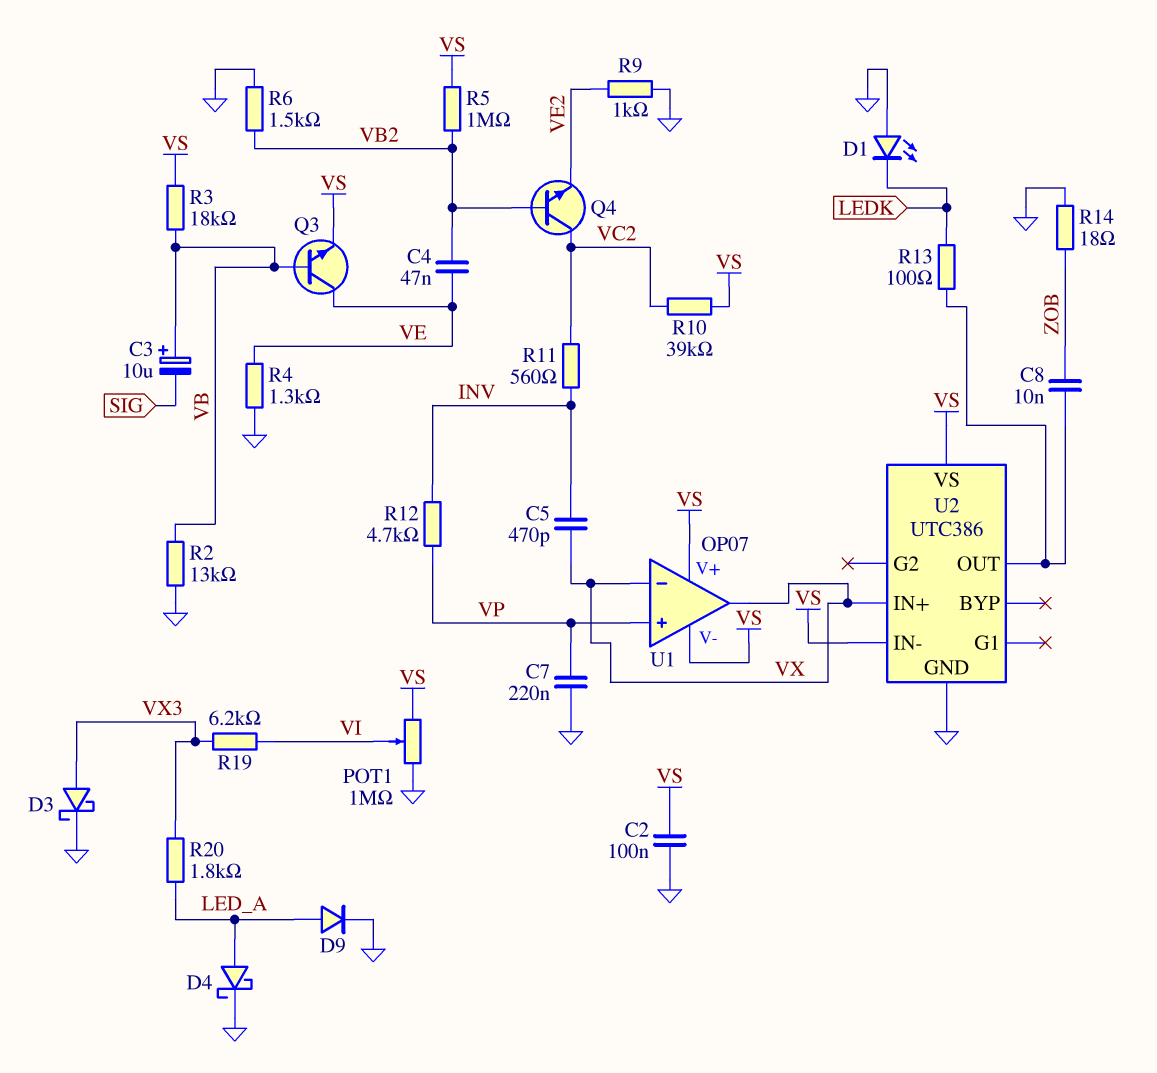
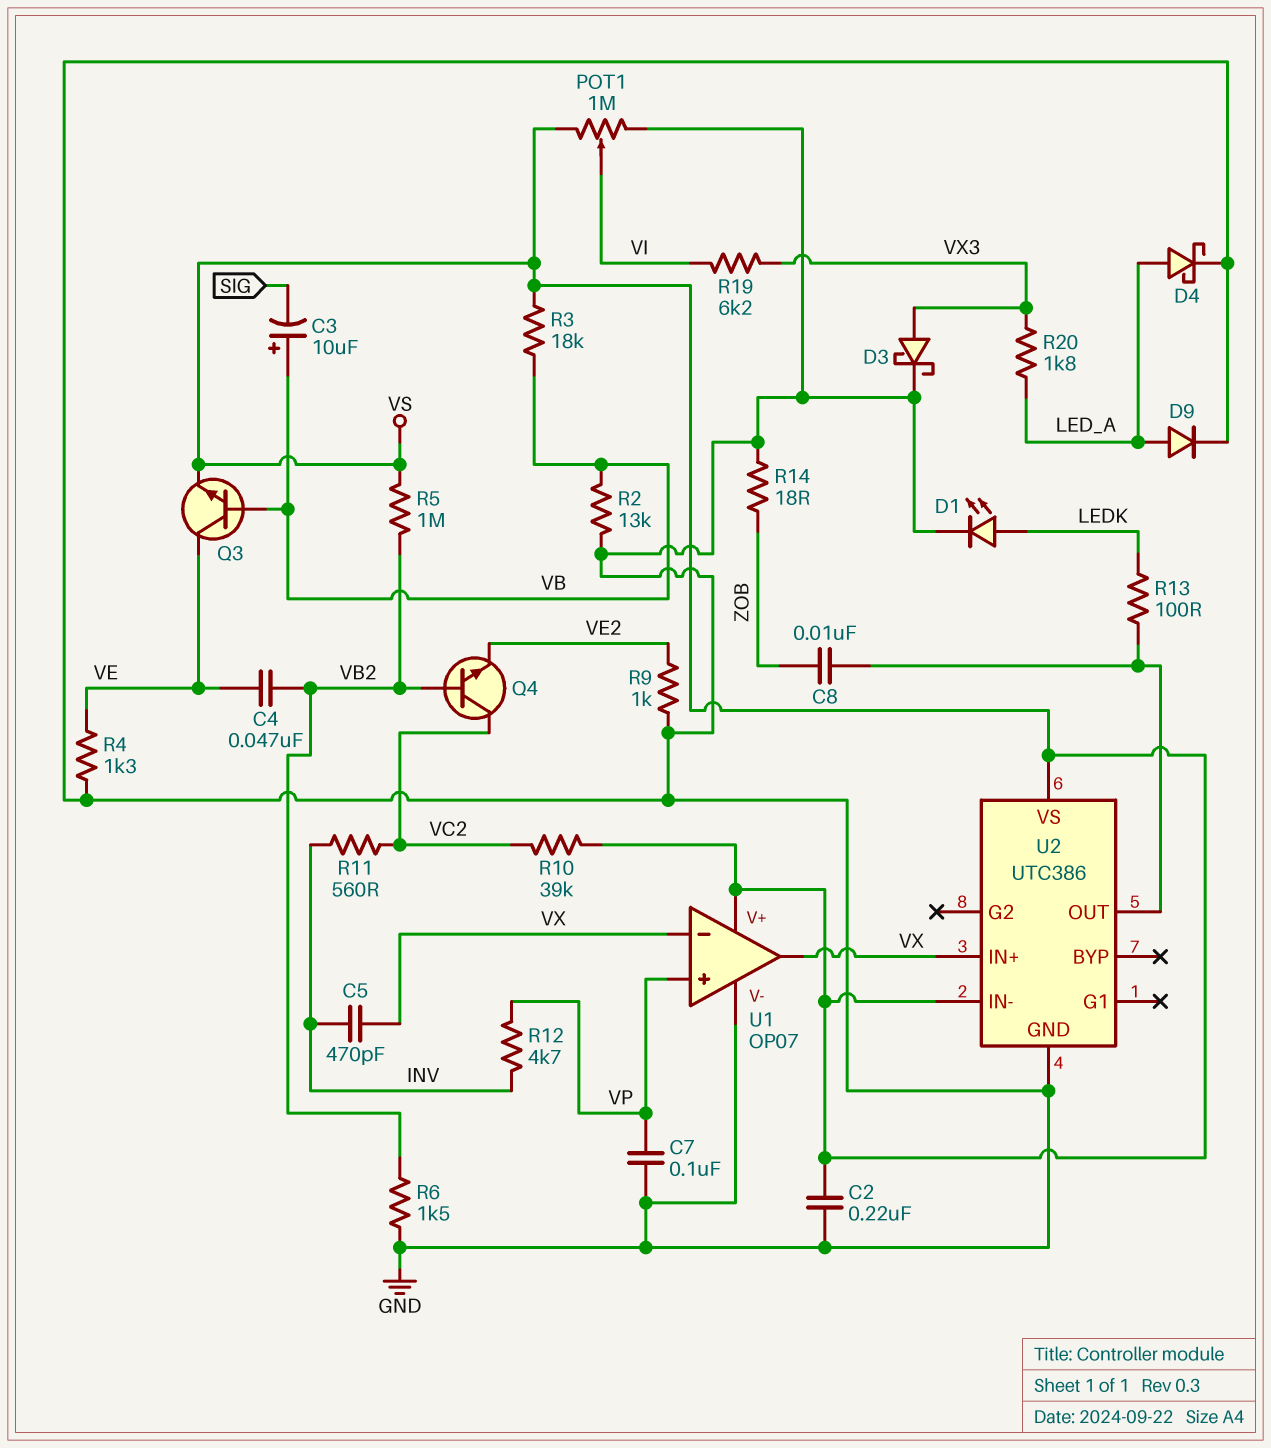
C2: 100nF (GND, VS) -> 220nF (GND, VS)
C7: 220nF (GND, VP) -> 100nF (GND, VP)
D1: LED (A GND, K LEDK) -> LED (A LEDK, K GND)
U1 pin V-: VS -> GND

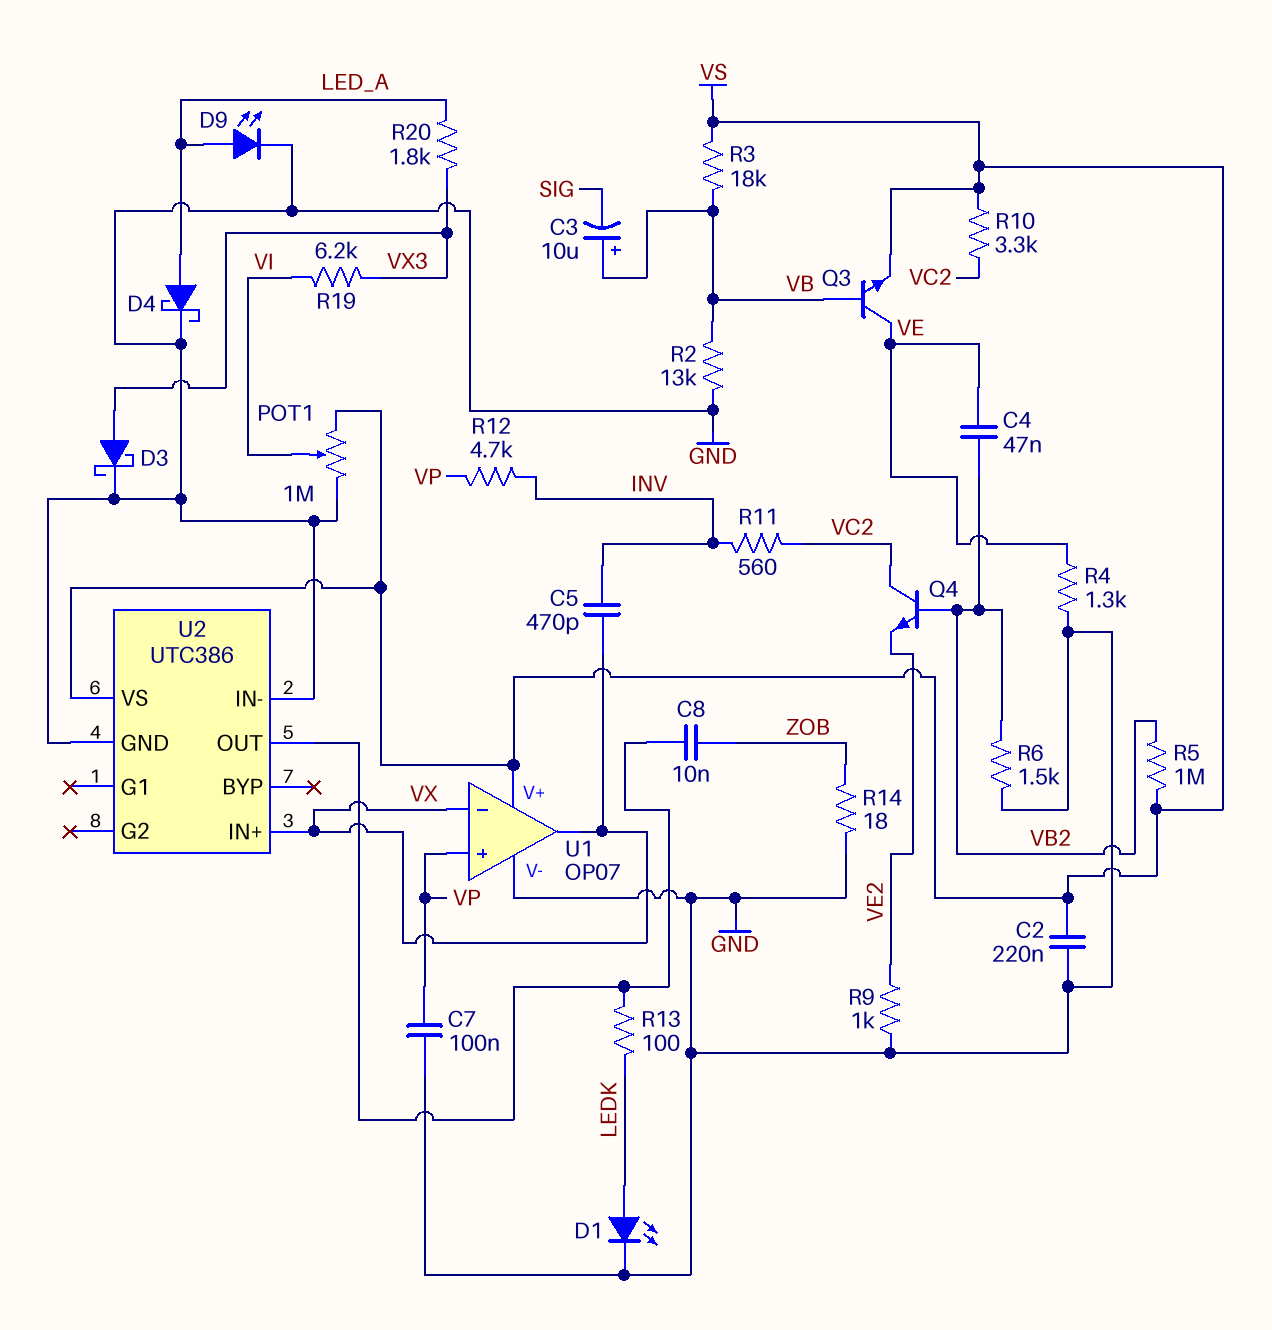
D9: diode (A LED_A, K GND) -> LED (A LED_A, K GND)
R10: 39k (VC2, VS) -> 3.3k (VC2, VS)
U2 pin IN-: VS -> GND

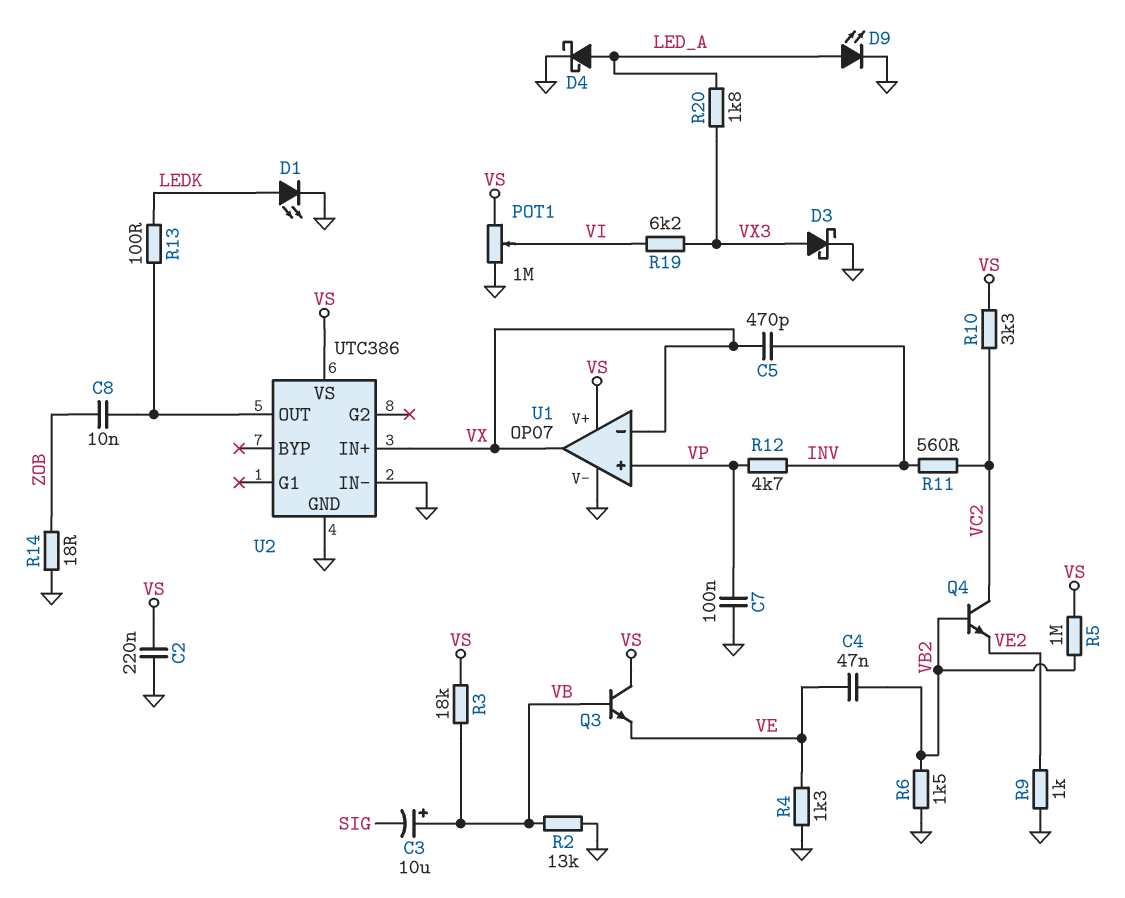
Q3: NPN (B VB, C VE, E VS) -> NPN (B VB, C VS, E VE)

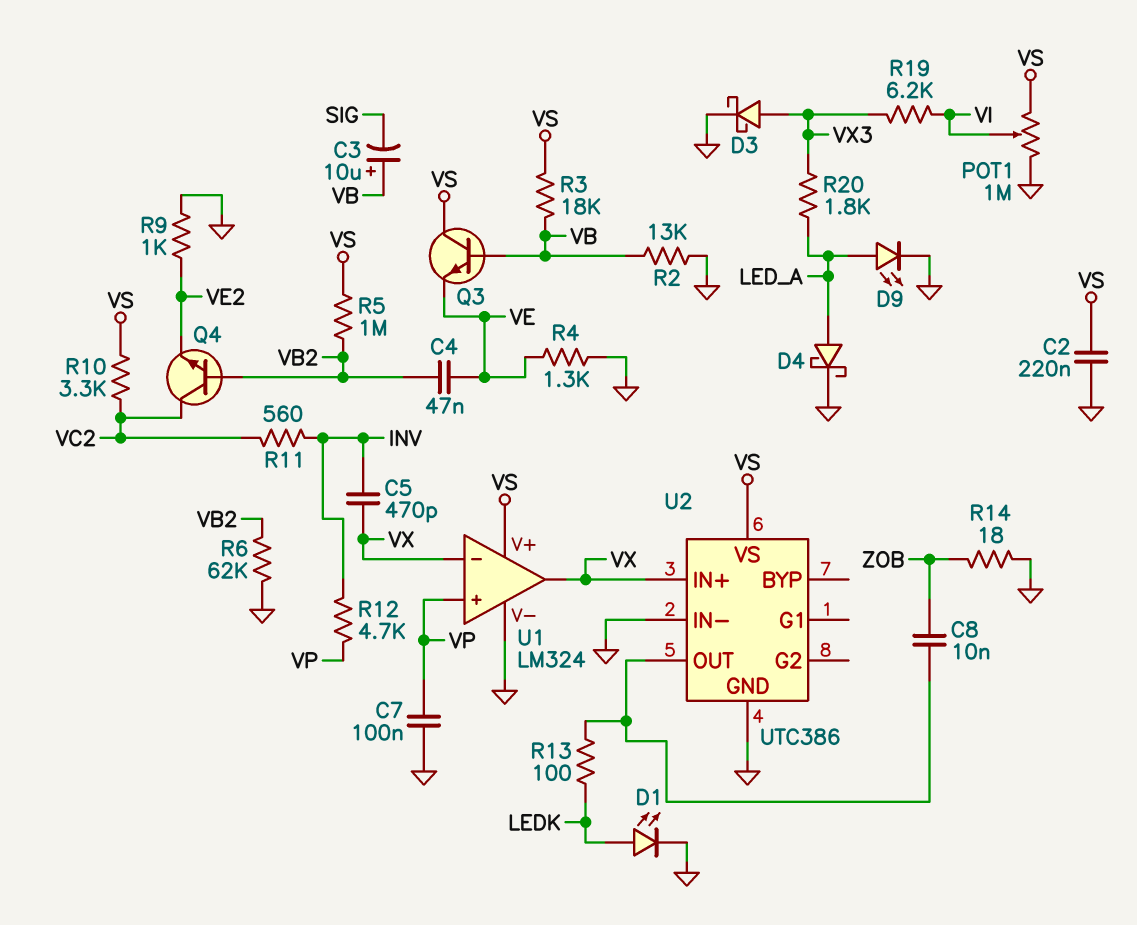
R6: 1.5k (GND, VB2) -> 62k (GND, VB2)
U1: OP07 -> LM324

